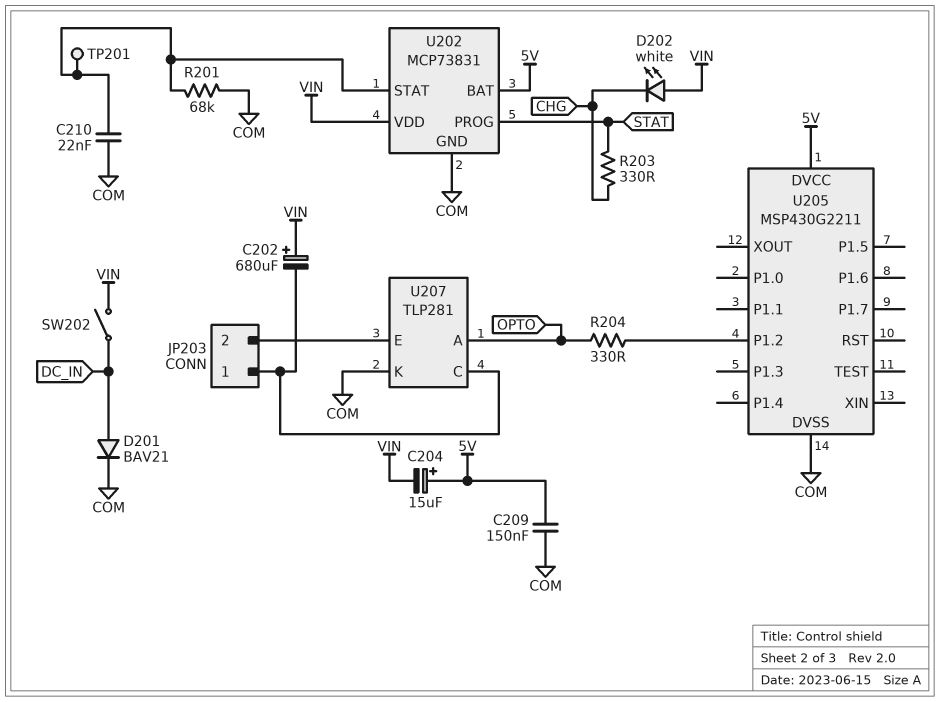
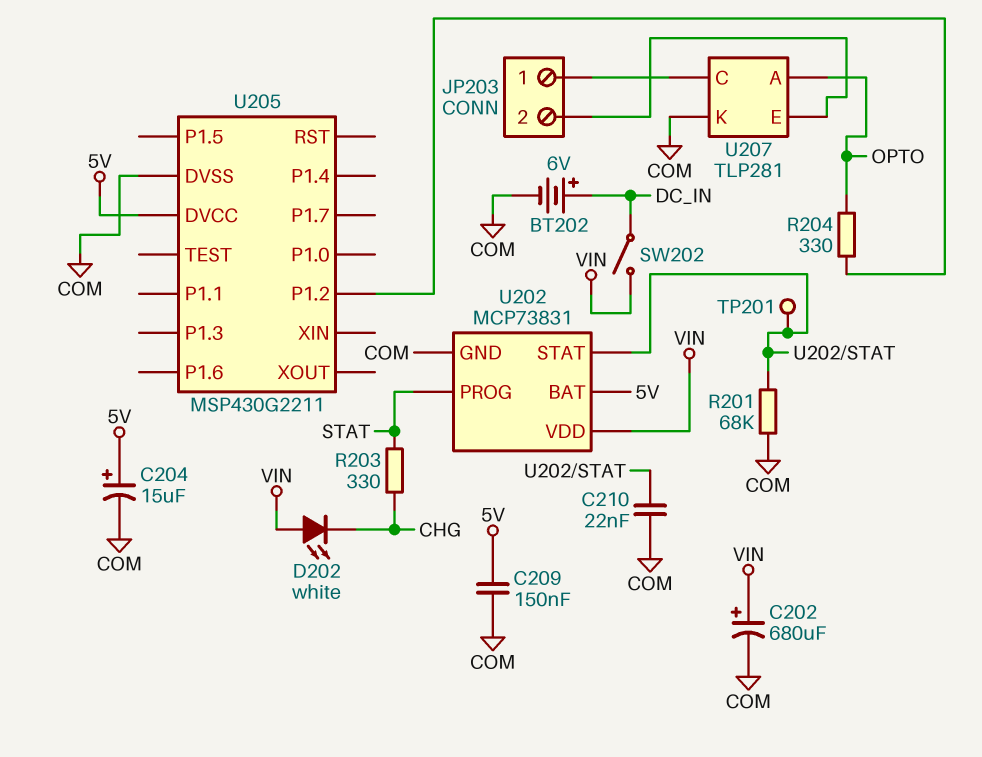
BT202: none -> 6V (plus DC_IN, minus COM)
C202: 680uF (plus VIN, minus JP203/1) -> 680uF (plus VIN, minus COM)
C204: 15uF (plus 5V, minus VIN) -> 15uF (plus 5V, minus COM)
D201: diode BAV21 (A DC_IN, K COM) -> none

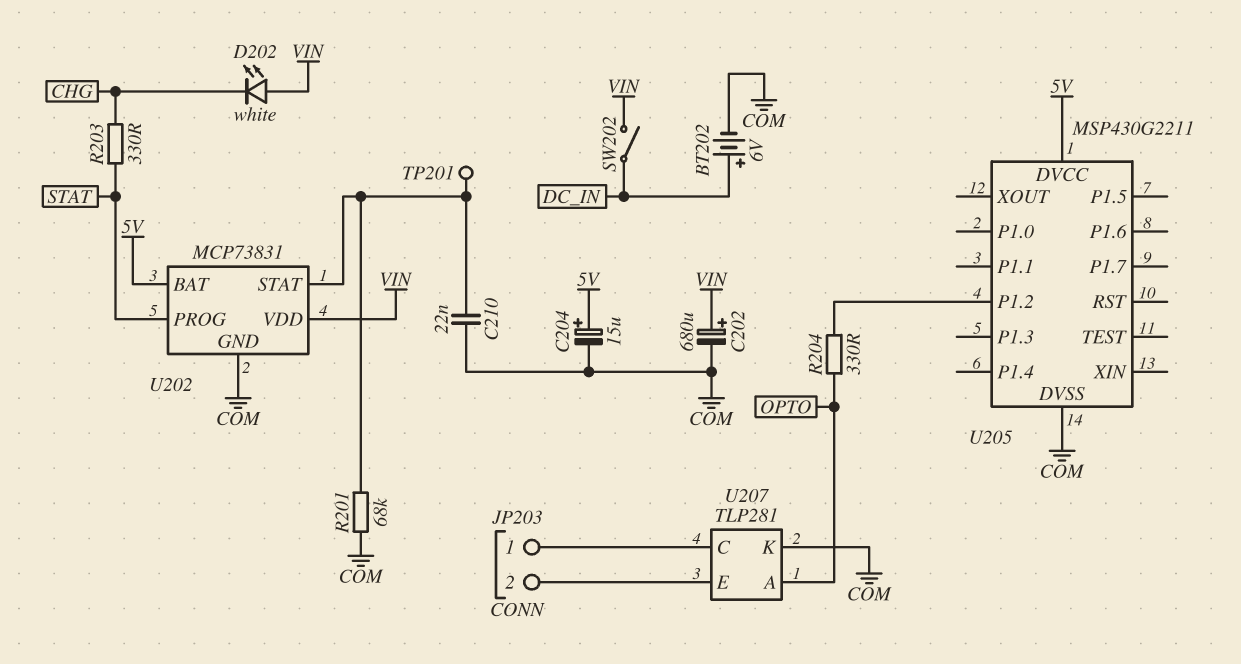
C209: 150nF (5V, COM) -> none

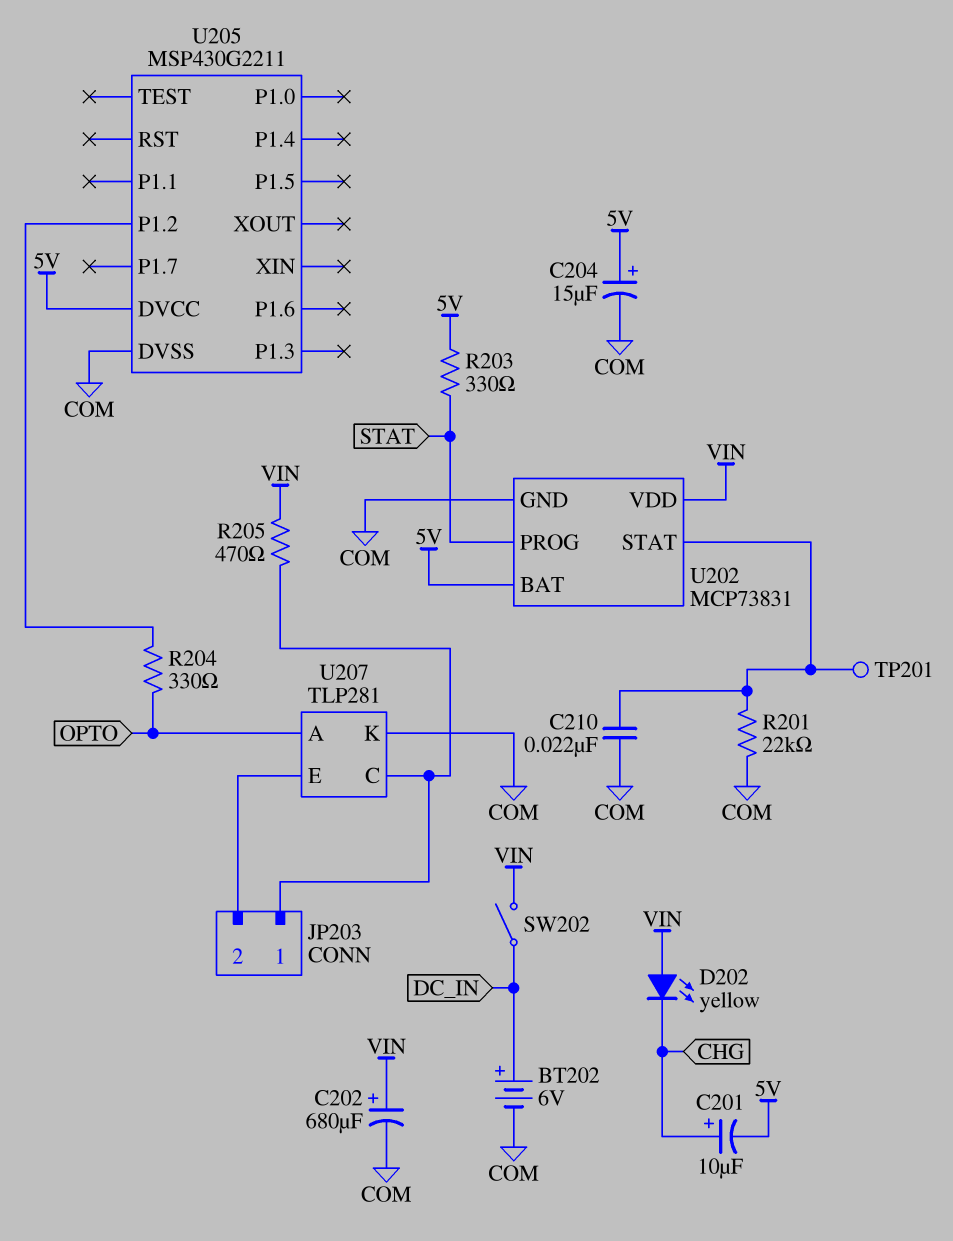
C201: none -> 10uF (plus CHG, minus 5V)
D202: LED white (A VIN, K CHG) -> LED yellow (A VIN, K CHG)
R201: 68k (COM, U202/STAT) -> 22k (COM, U202/STAT)
R203: 330 (CHG, STAT) -> 330 (5V, STAT)
R205: none -> 470 (JP203/1, VIN)

